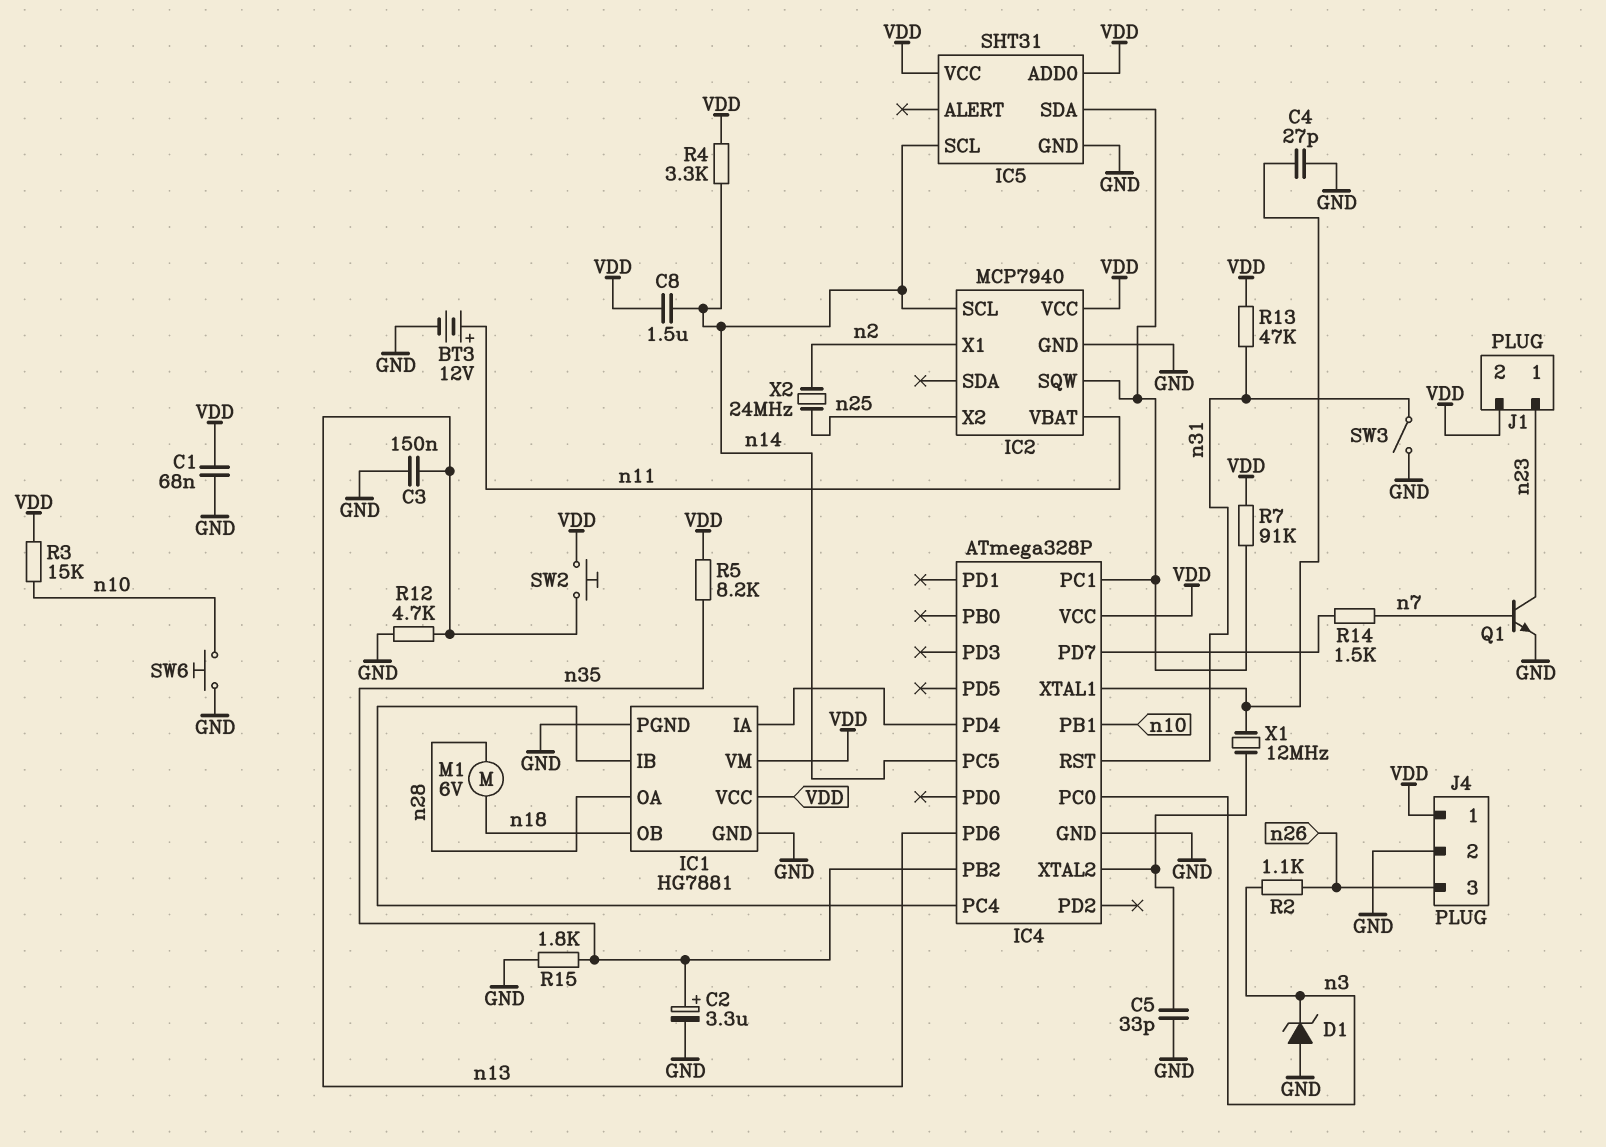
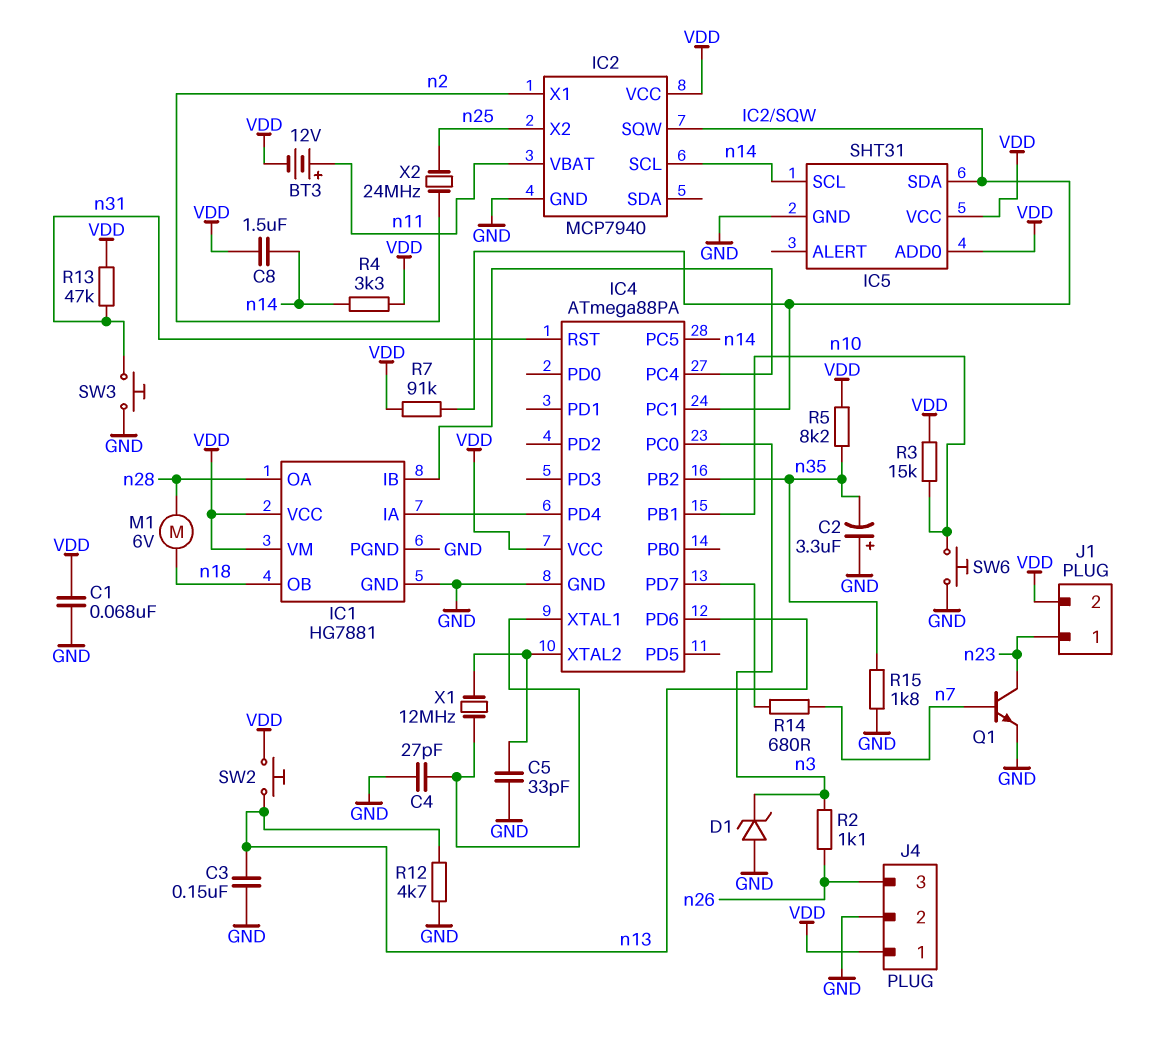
BT3: 12V (plus n11, minus GND) -> 12V (plus n11, minus VDD)
C2: 3.3uF (plus n35, minus GND) -> 3.3uF (plus GND, minus n35)
IC4: ATmega328P -> ATmega88PA
R14: 1.5k (IC4/PD7, n7) -> 680 (IC4/PD7, n7)
SW3: switch (GND, n31) -> button (GND, n31)

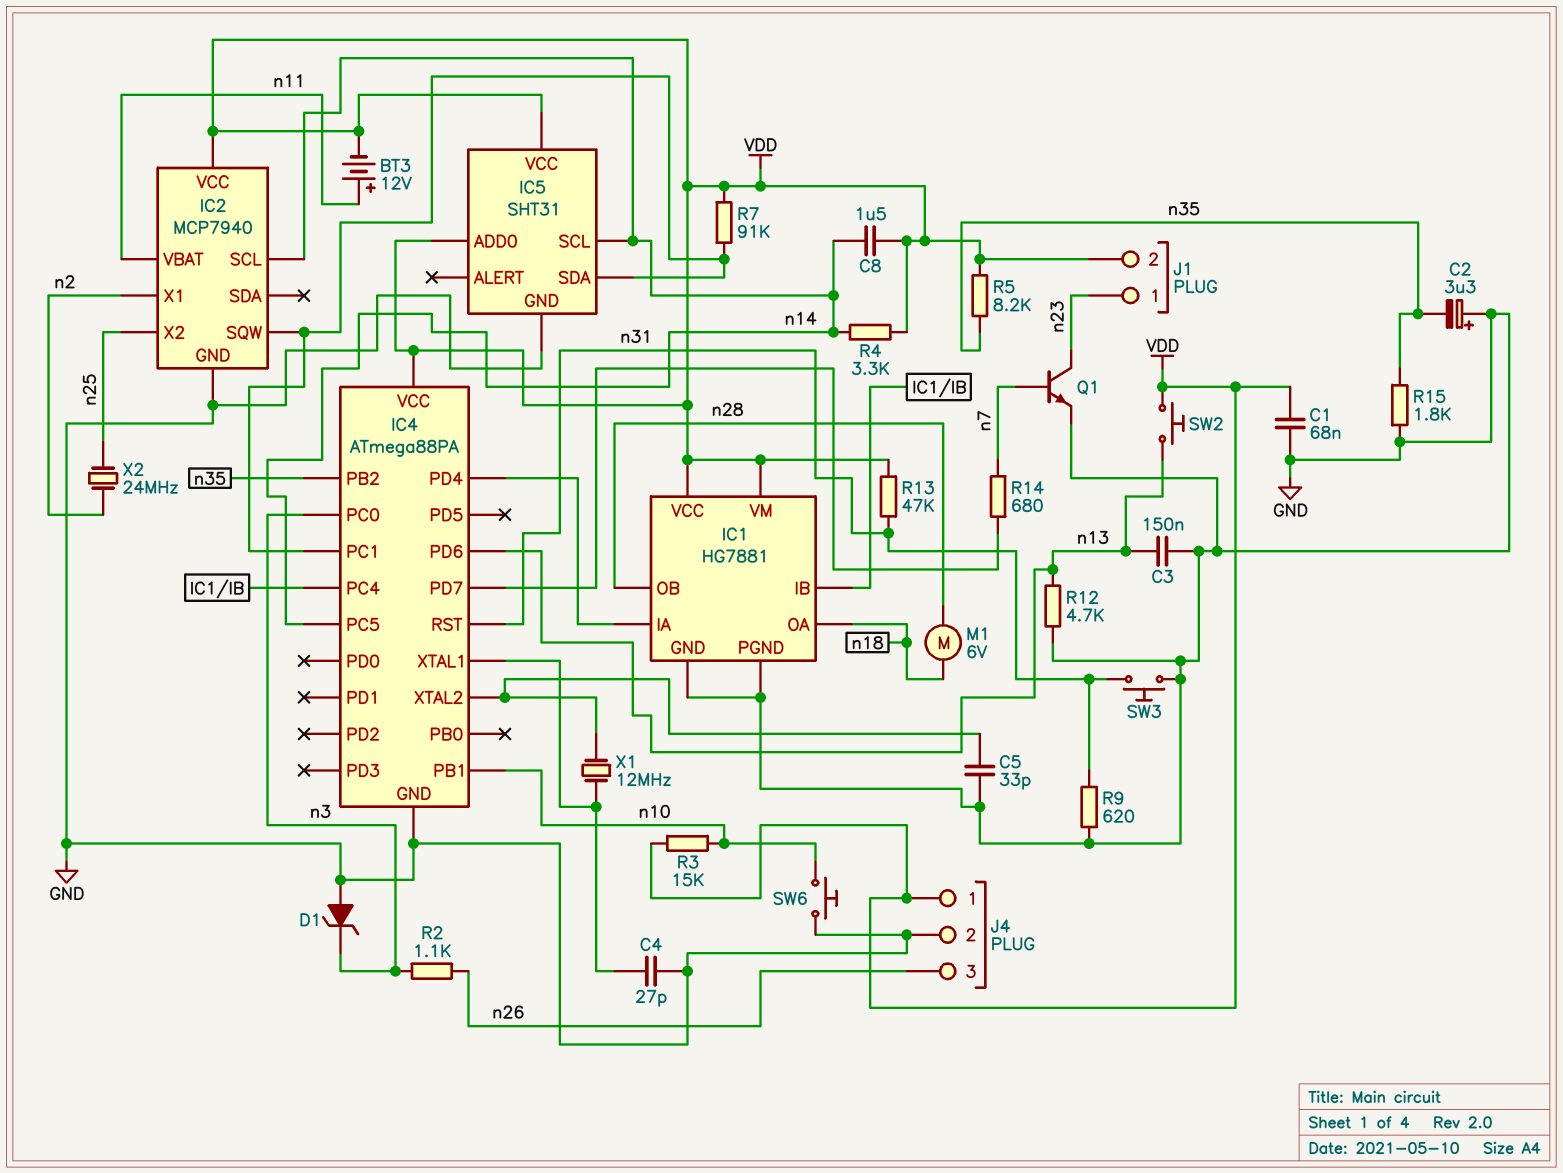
IC1 pin OA: n28 -> n18
IC1 pin OB: n18 -> n28
R9: none -> 620 (GND, n31)

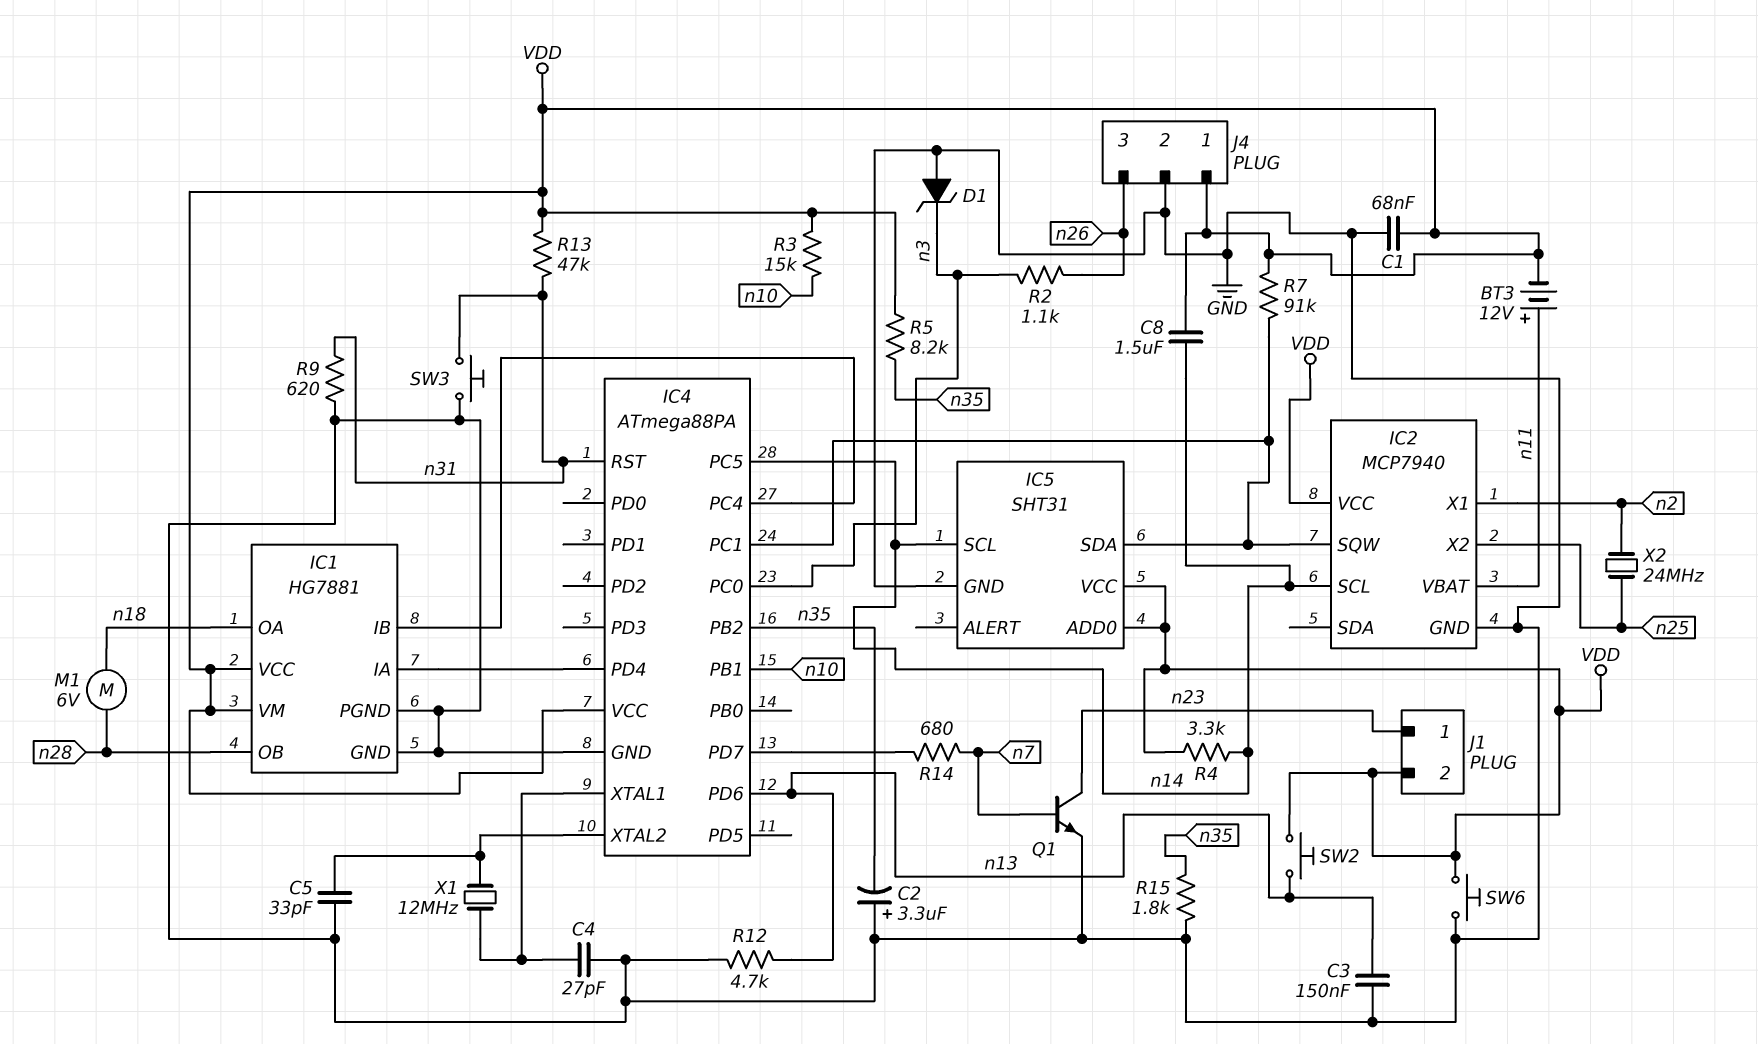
SW6: button (GND, n10) -> button (GND, VDD)

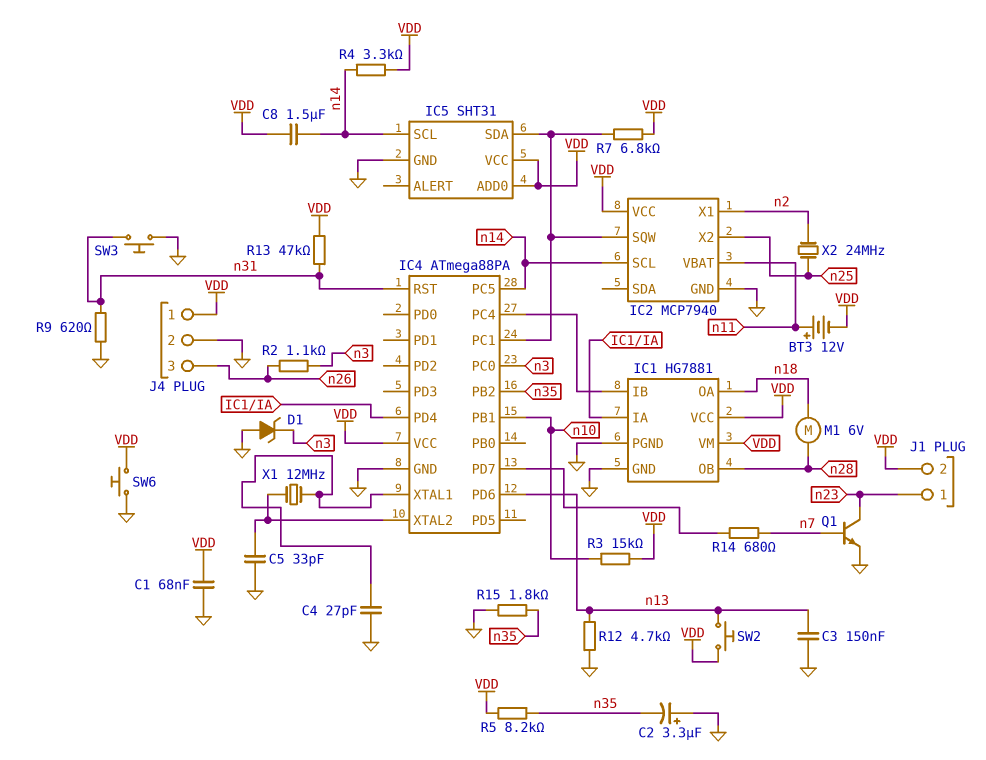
R7: 91k (IC2/SQW, VDD) -> 6.8k (IC2/SQW, VDD)

